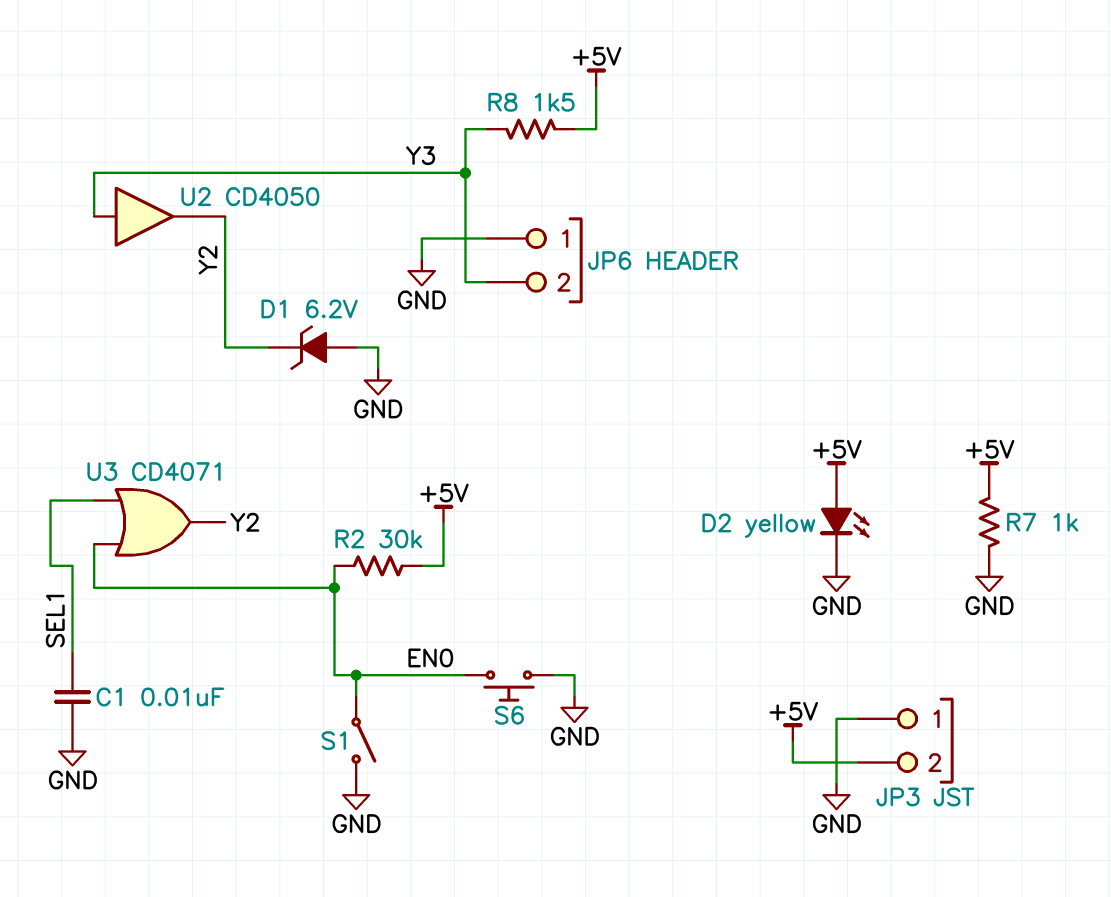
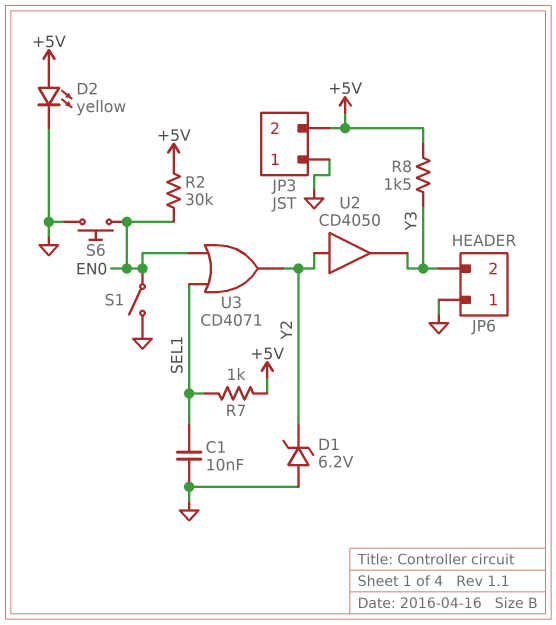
R7: 1k (+5V, GND) -> 1k (+5V, SEL1)
U2: buffer CD4050 (in Y3, out Y2) -> buffer CD4050 (in Y2, out Y3)

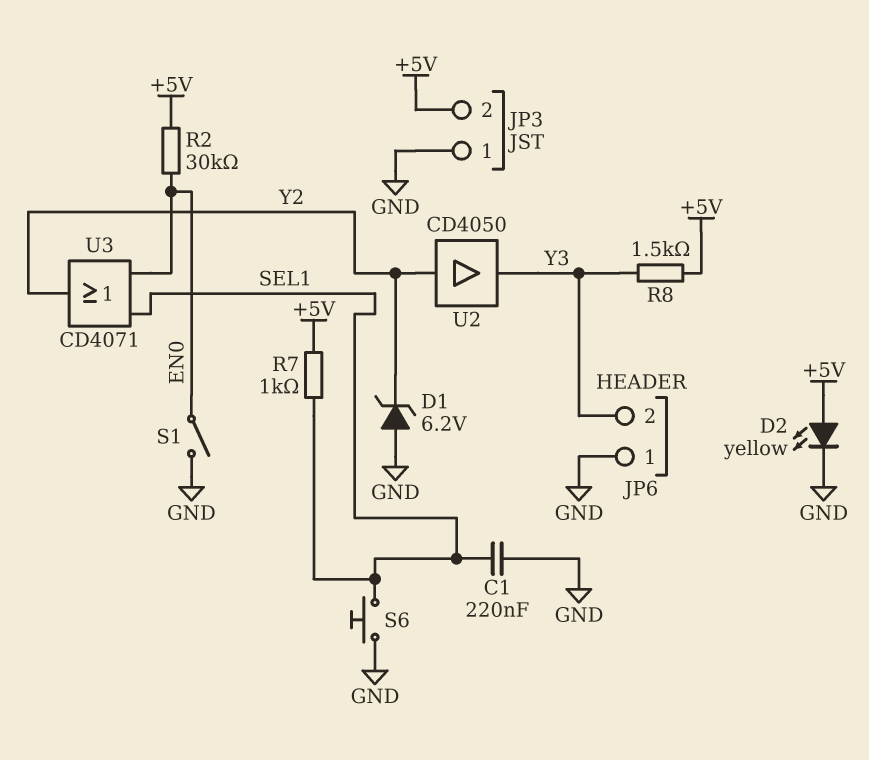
C1: 10nF (GND, SEL1) -> 220nF (GND, SEL1)
S6: button (EN0, GND) -> button (GND, SEL1)

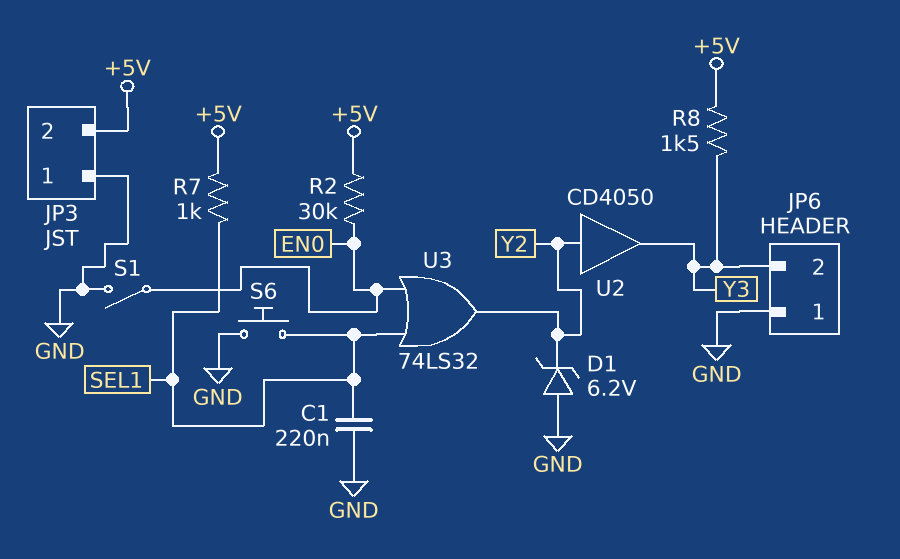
D2: LED yellow (A +5V, K GND) -> none
U3: OR CD4071 (in EN0, in SEL1, out Y2) -> OR 74LS32 (in EN0, in SEL1, out Y2)

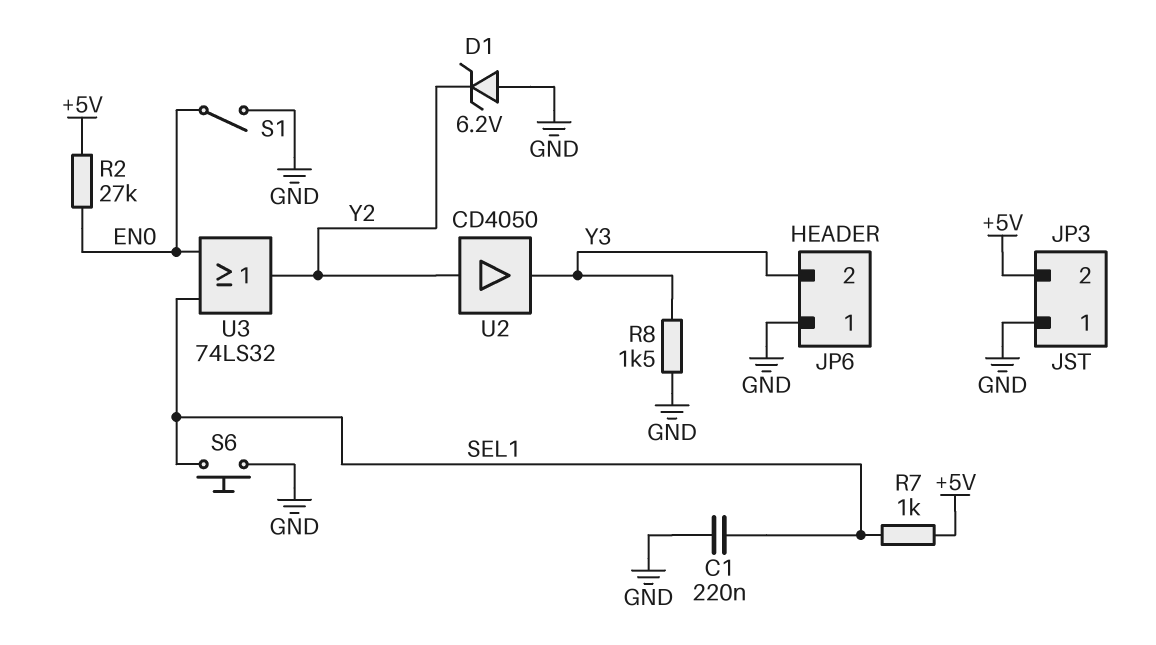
R2: 30k (+5V, EN0) -> 27k (+5V, EN0)
R8: 1.5k (+5V, Y3) -> 1.5k (GND, Y3)

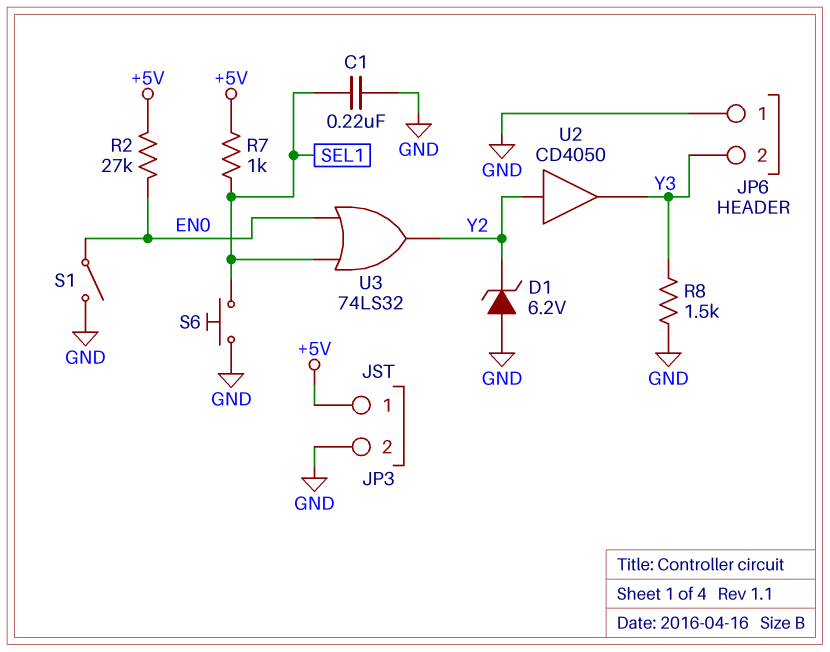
JP3 pin 1: GND -> +5V
JP3 pin 2: +5V -> GND

